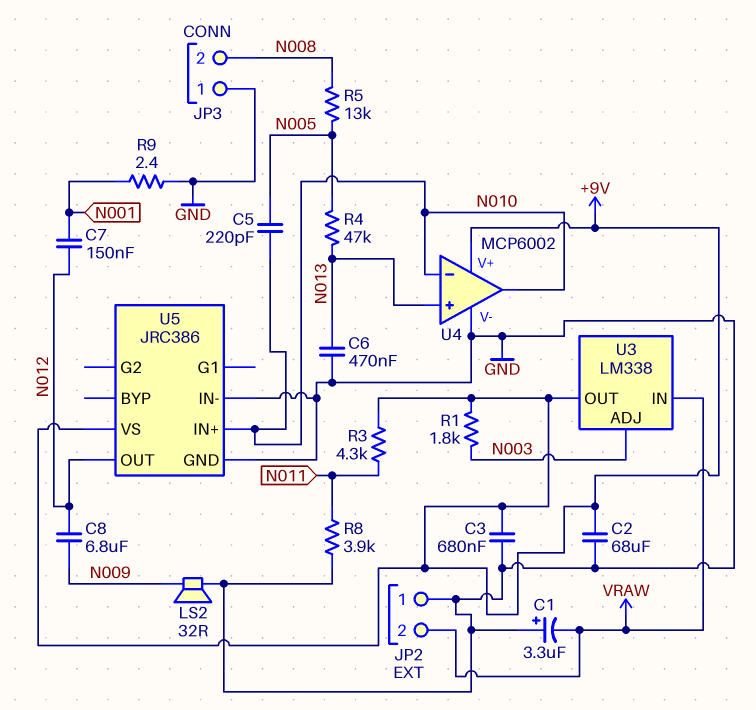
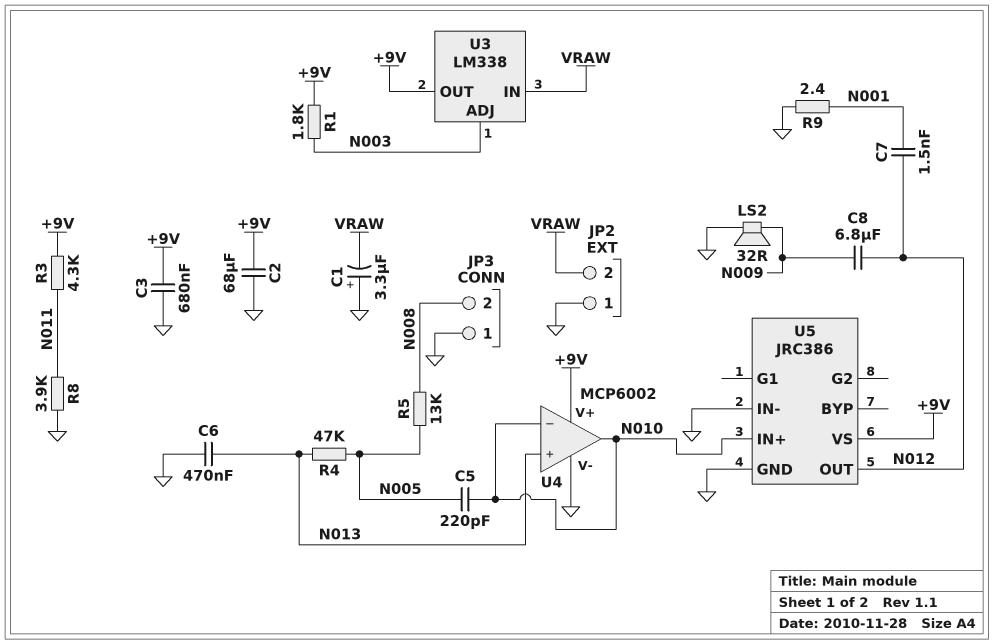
C7: 150nF (N001, N012) -> 1.5nF (N001, N012)

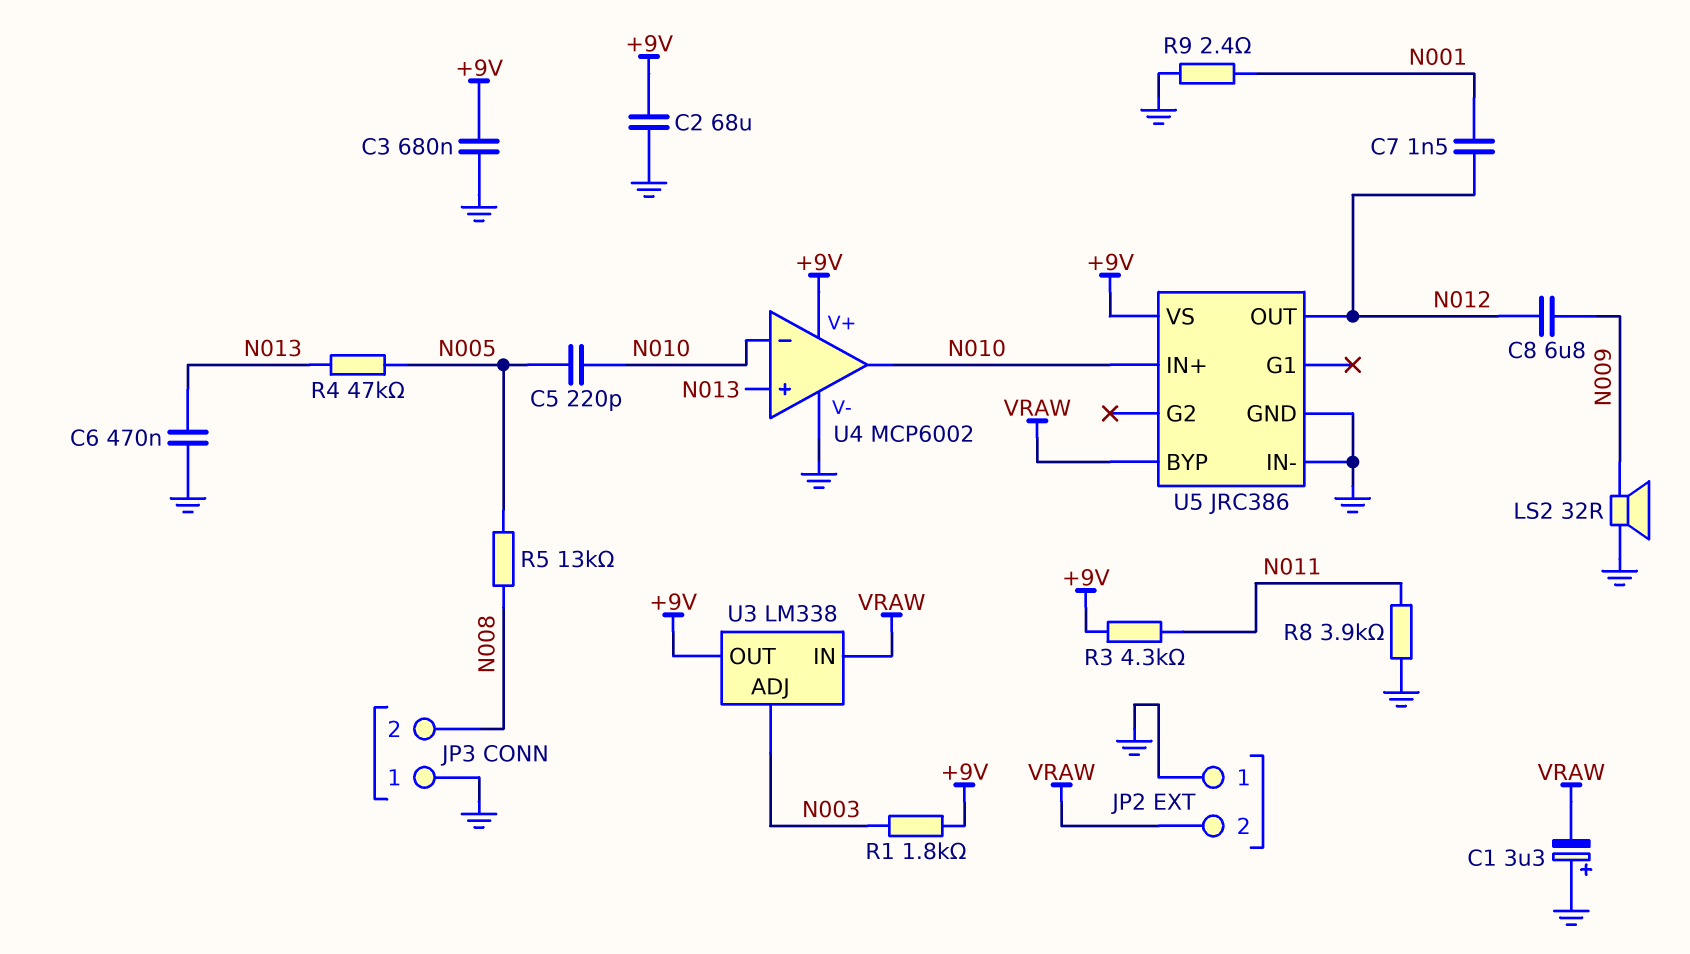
U5 pin BYP: none -> VRAW

